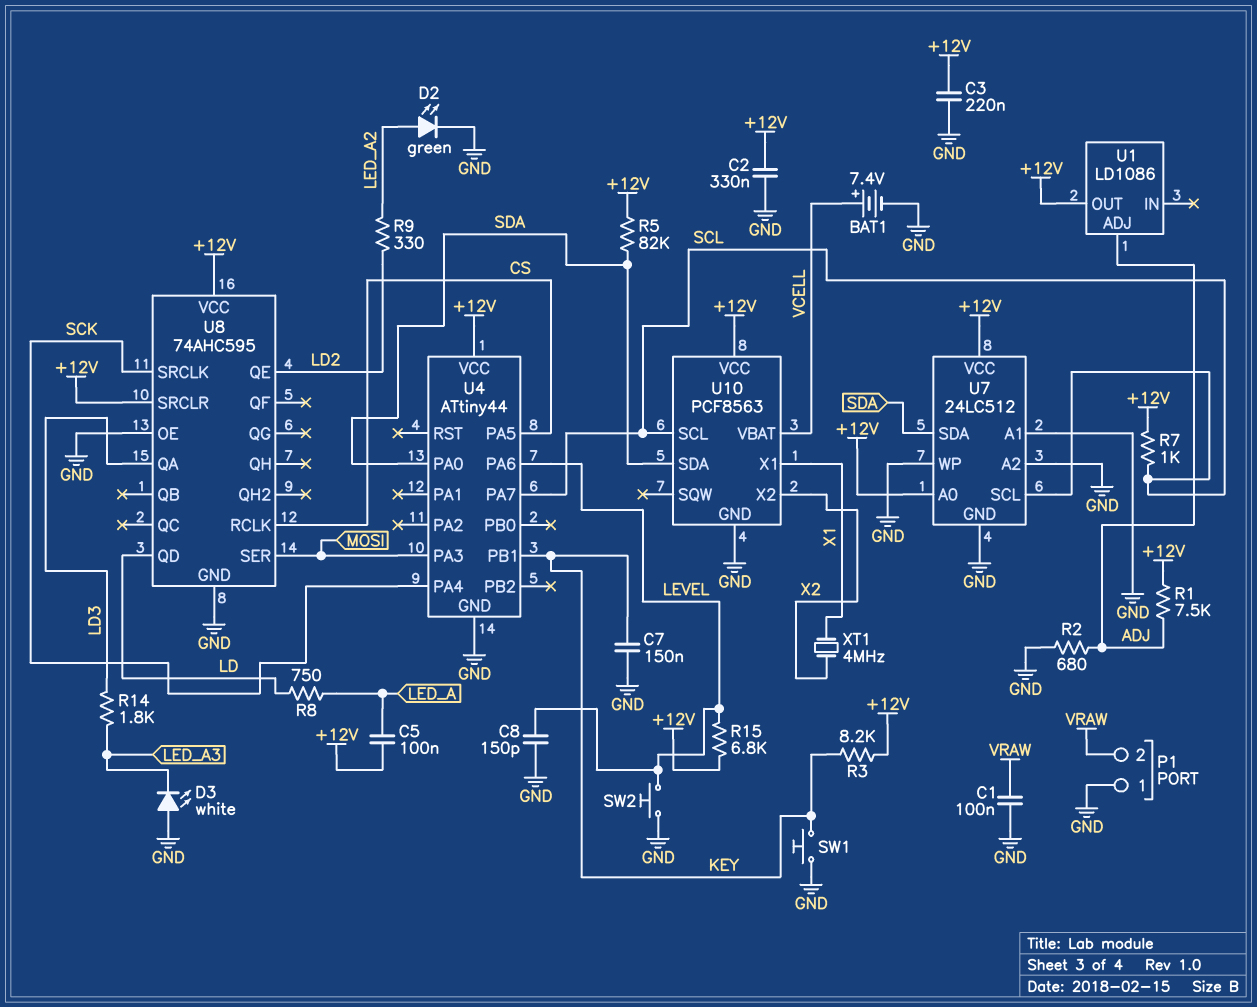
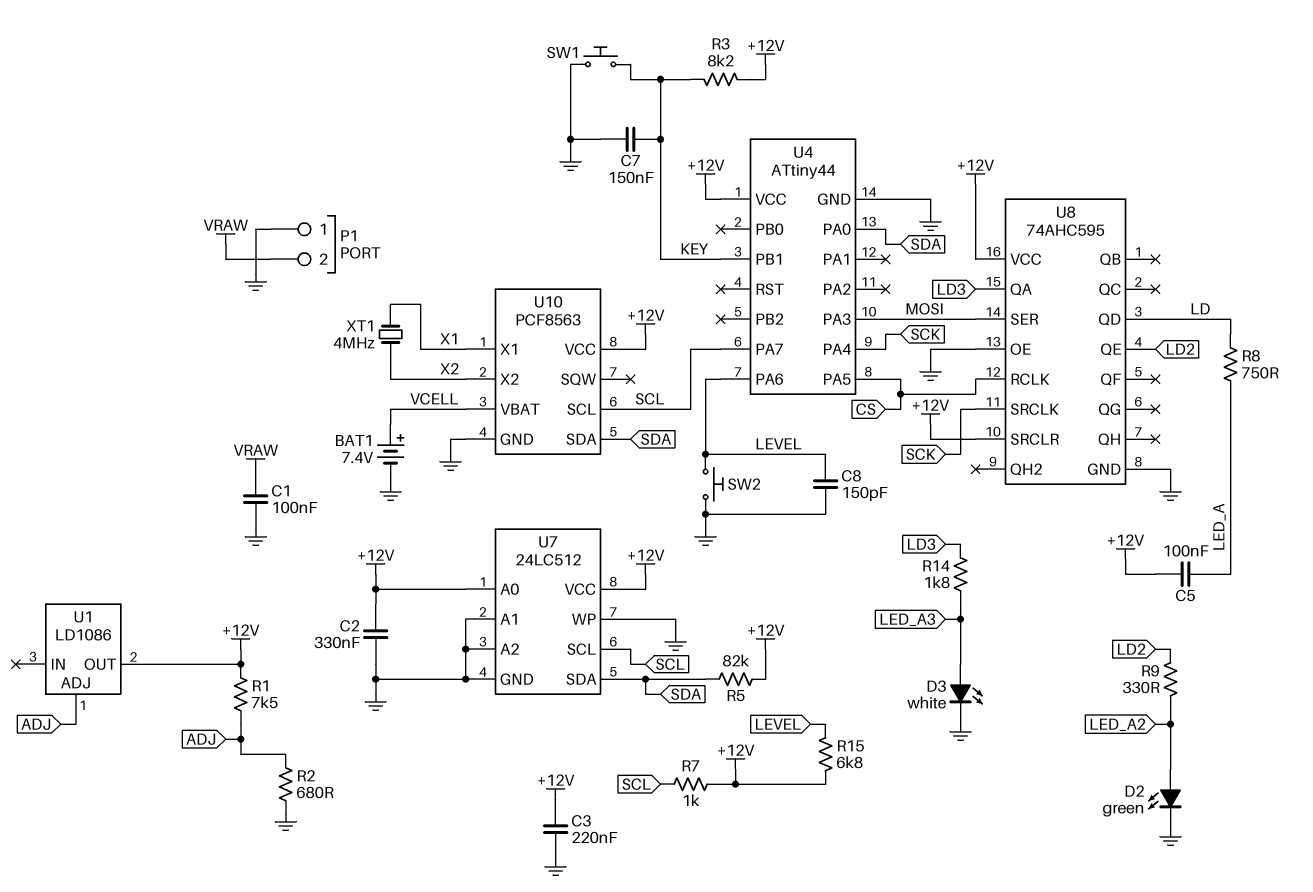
D3: LED white (A GND, K LED_A3) -> LED white (A LED_A3, K GND)

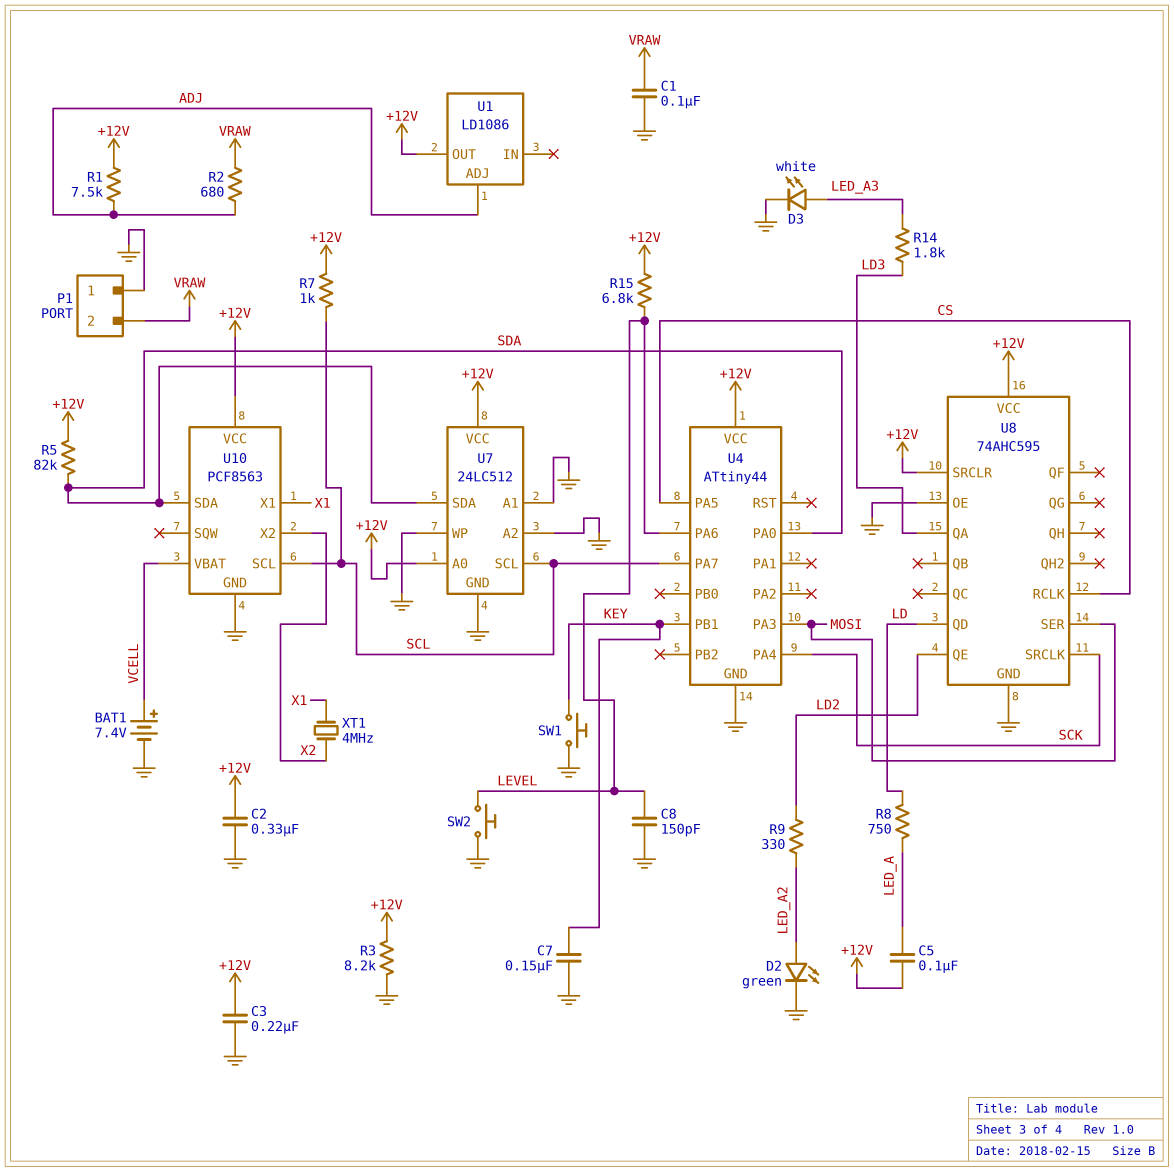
R2: 680 (ADJ, GND) -> 680 (ADJ, VRAW)
R3: 8.2k (+12V, KEY) -> 8.2k (+12V, GND)

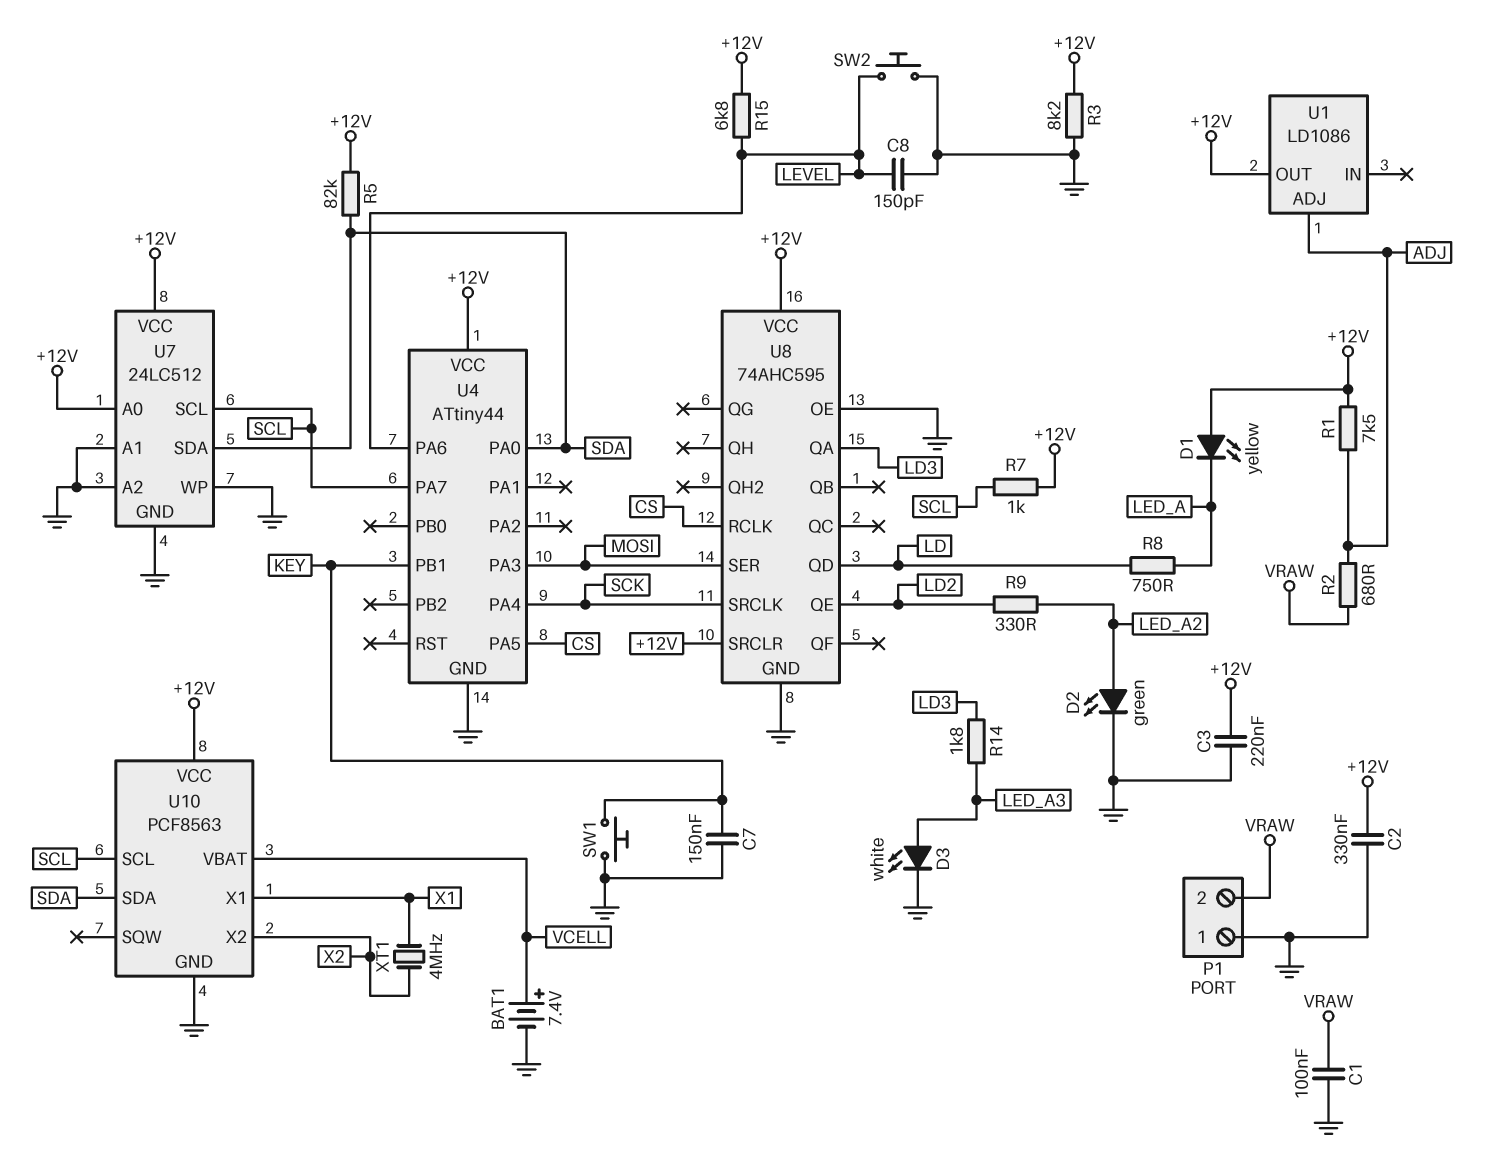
C5: 100nF (+12V, LED_A) -> none
D1: none -> LED yellow (A +12V, K LED_A)

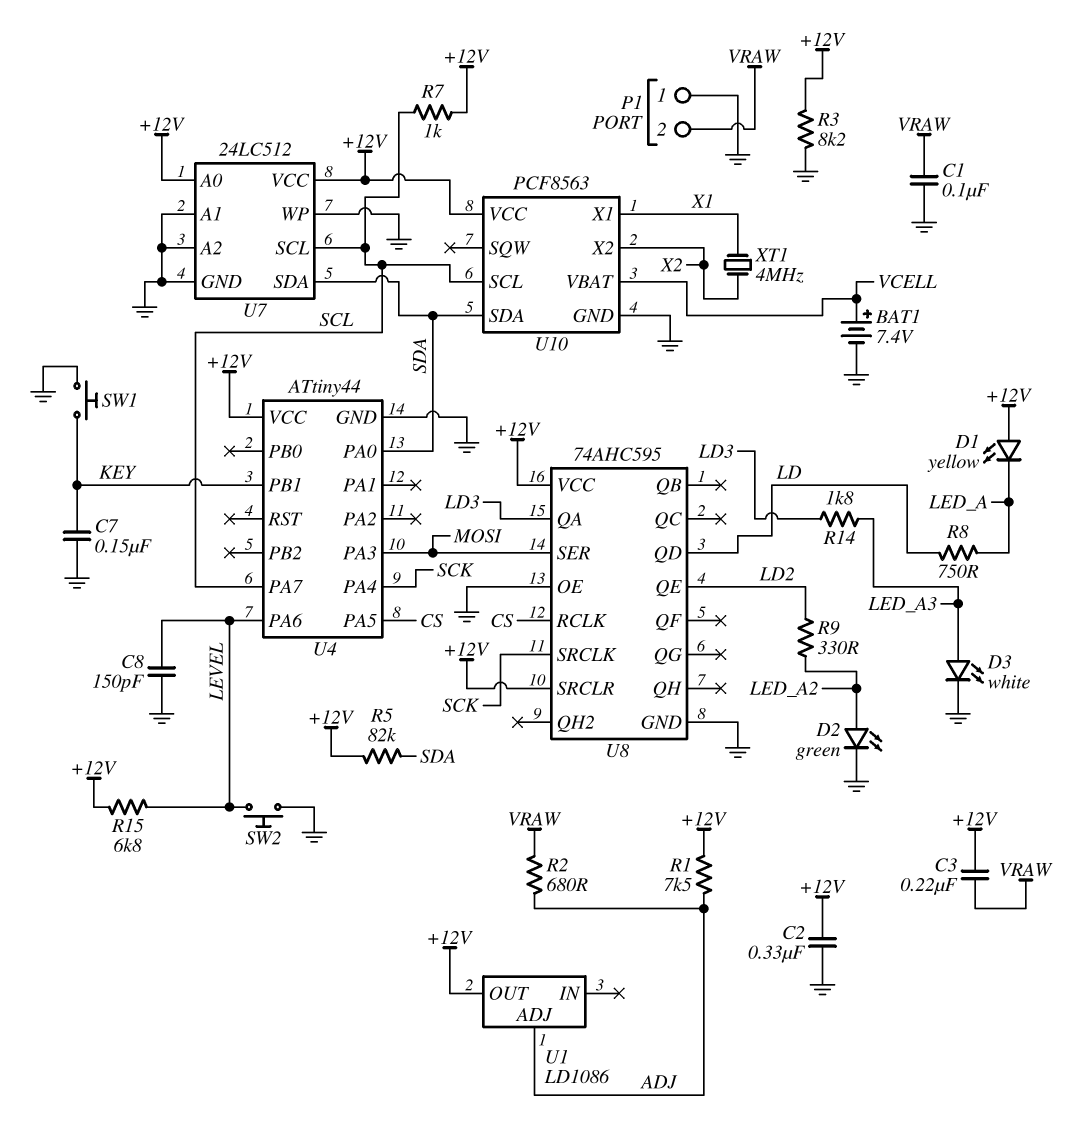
C3: 220nF (+12V, GND) -> 220nF (+12V, VRAW)

